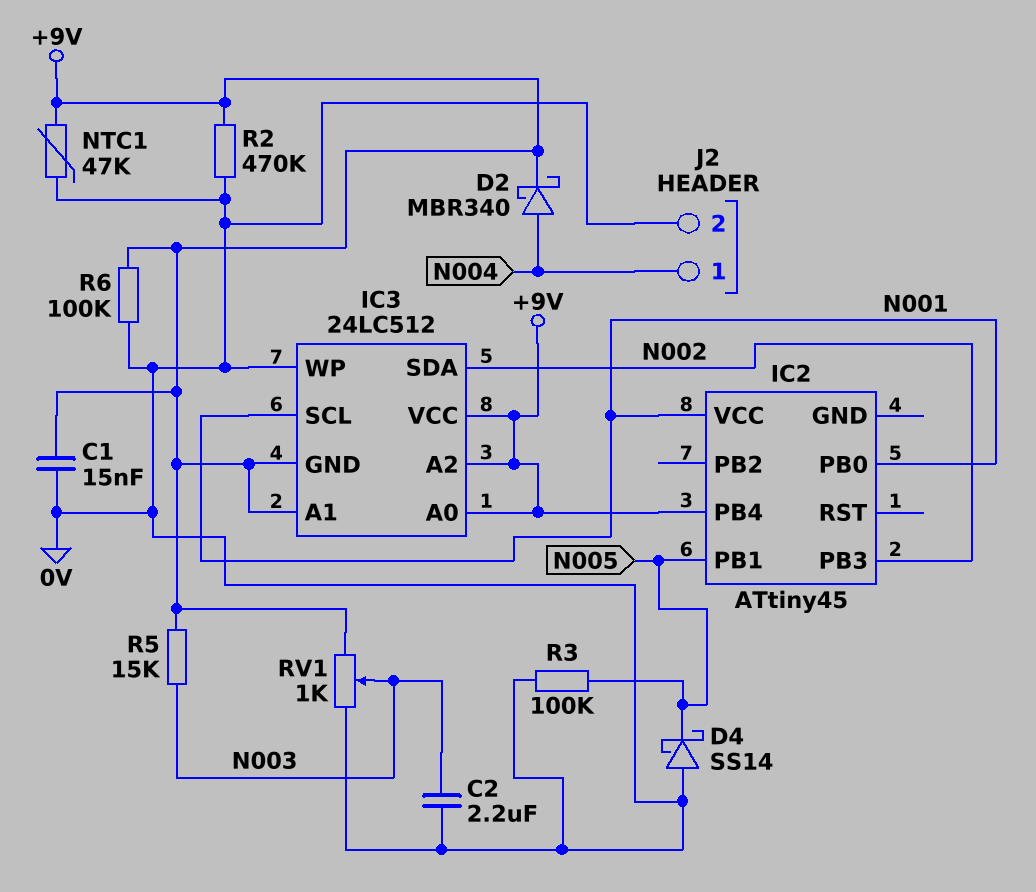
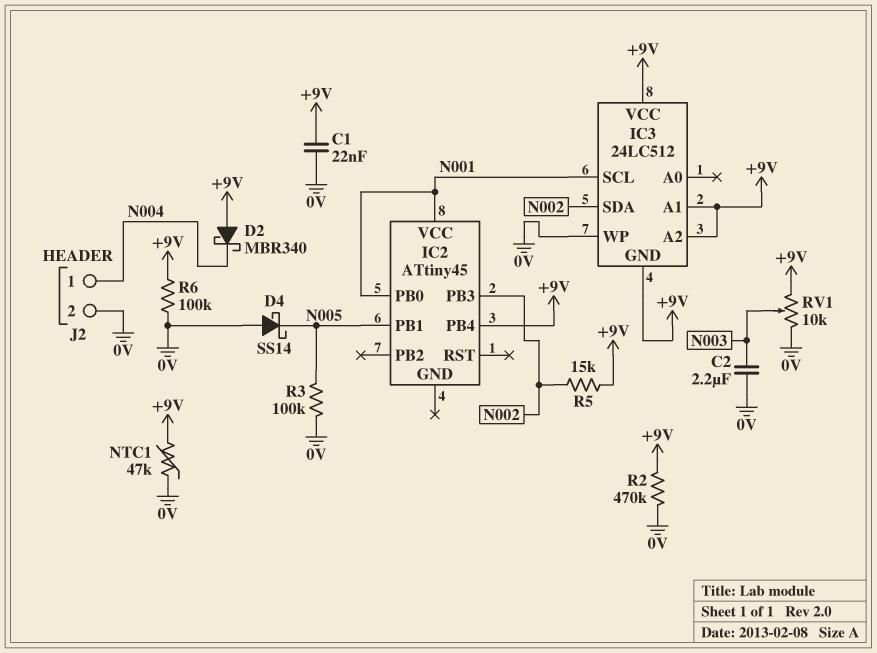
C1: 15nF (+9V, 0V) -> 22nF (+9V, 0V)
D2: schottky MBR340 (A N004, K +9V) -> schottky MBR340 (A +9V, K N004)
IC3 pin A0: +9V -> none
R5: 15k (+9V, N003) -> 15k (+9V, N002)
RV1: 1k (+9V, 0V, wiper N003) -> 10k (+9V, 0V, wiper N003)

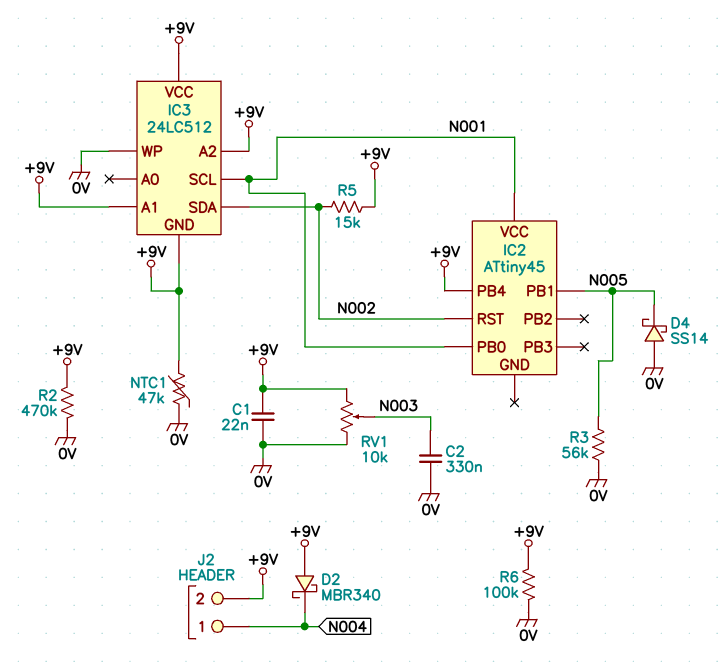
C2: 2.2uF (0V, N003) -> 330nF (0V, N003)
IC2 pin PB3: N002 -> none
IC2 pin RST: none -> N002
J2 pin 2: 0V -> +9V
R3: 100k (0V, N005) -> 56k (0V, N005)

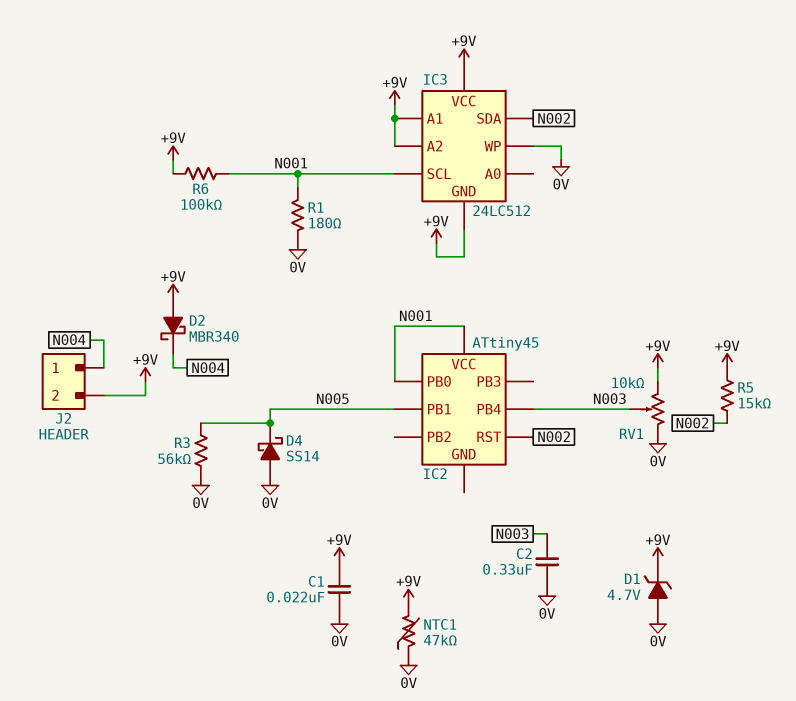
D1: none -> zener 4.7V (A 0V, K +9V)
IC2 pin PB4: +9V -> N003
R1: none -> 180 (0V, N001)
R2: 470k (+9V, 0V) -> none
R6: 100k (+9V, 0V) -> 100k (+9V, N001)

